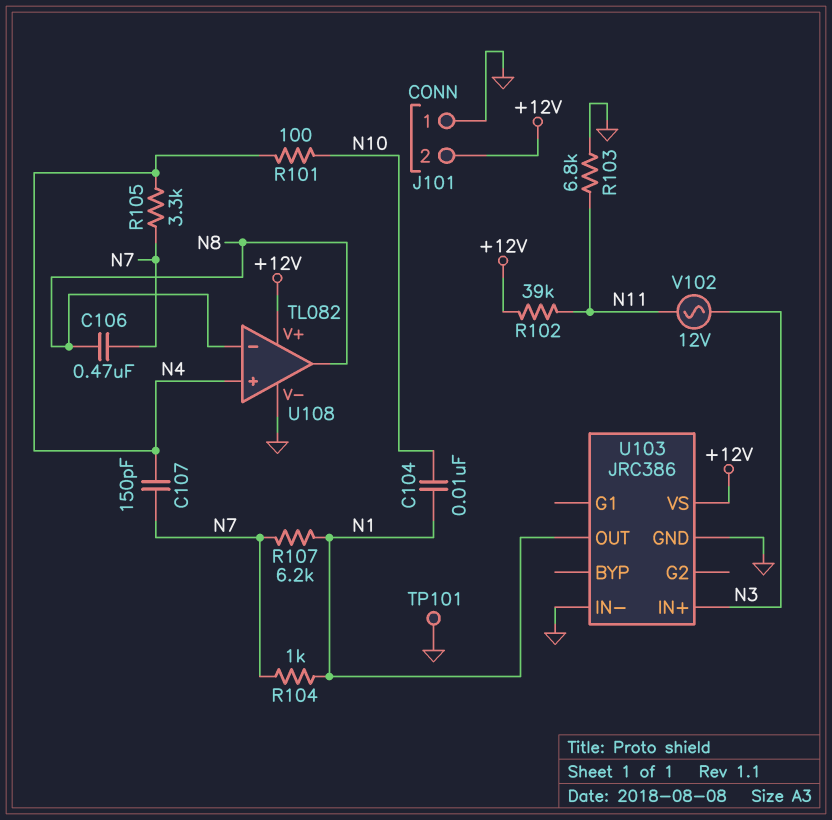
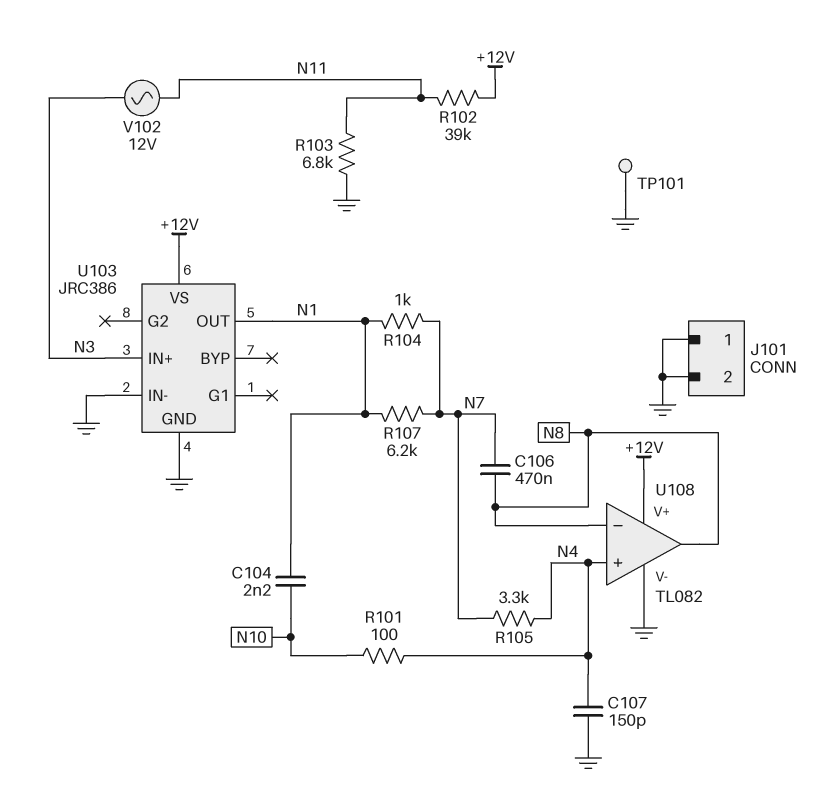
C104: 10nF (N1, N10) -> 2.2nF (N1, N10)
C107: 150pF (N4, N7) -> 150pF (GND, N4)
J101 pin 2: +12V -> GND

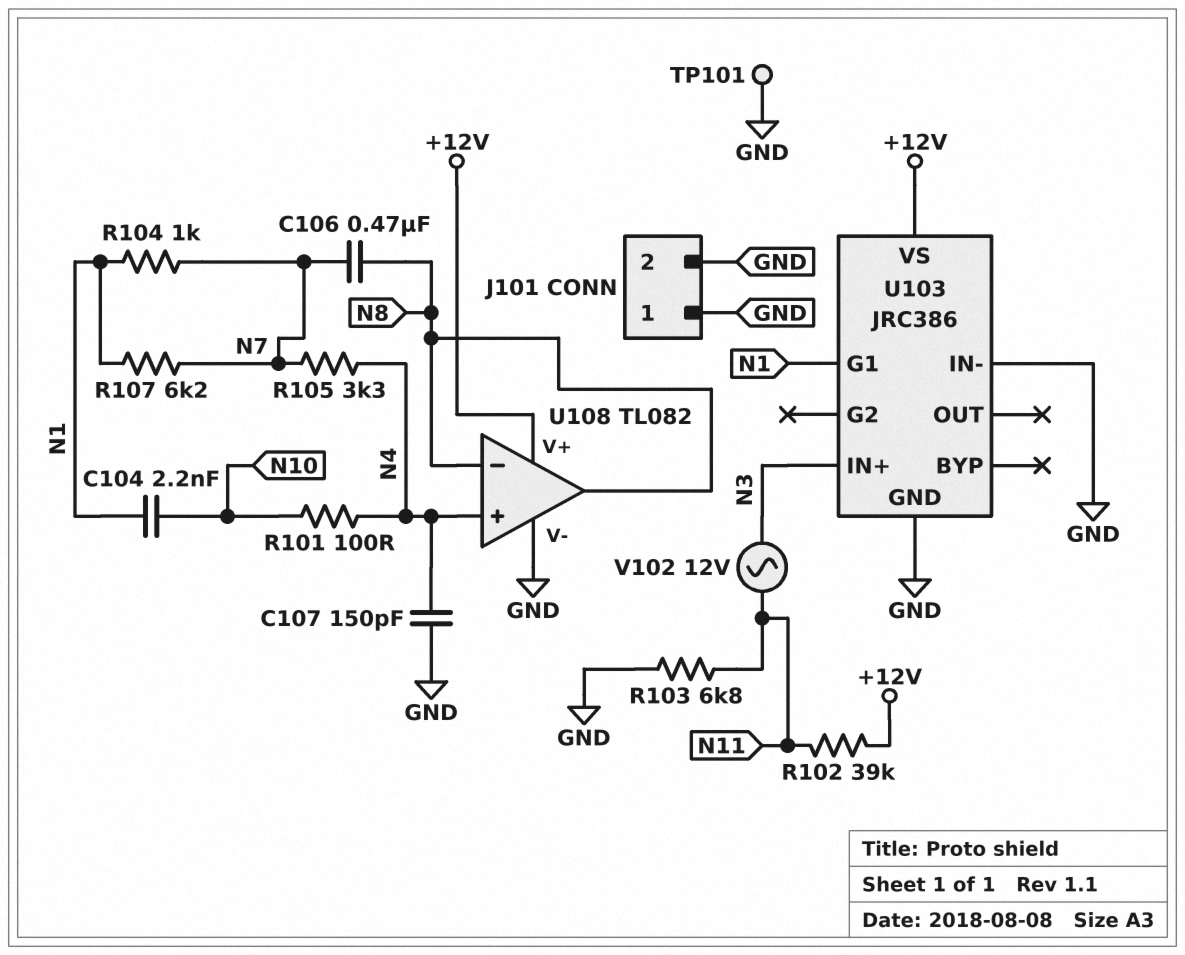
U103 pin G1: none -> N1
U103 pin OUT: N1 -> none

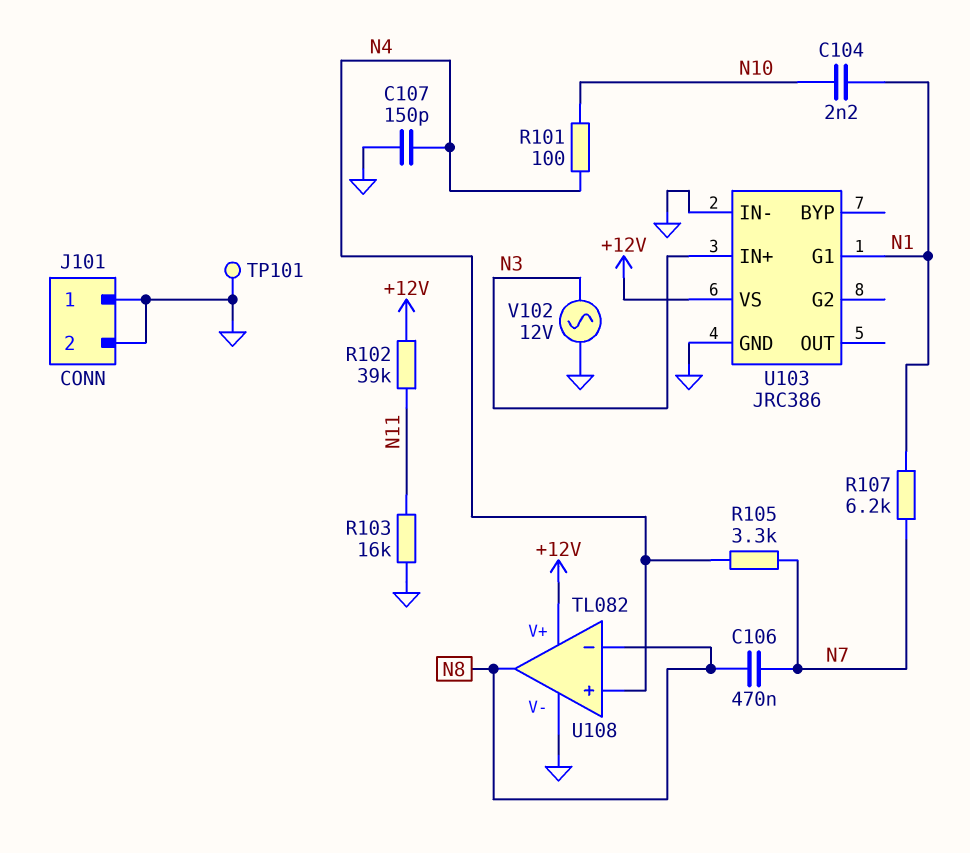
R103: 6.8k (GND, N11) -> 16k (GND, N11)
R104: 1k (N1, N7) -> none
V102: AC 12V (N3, N11) -> AC 12V (GND, N3)

